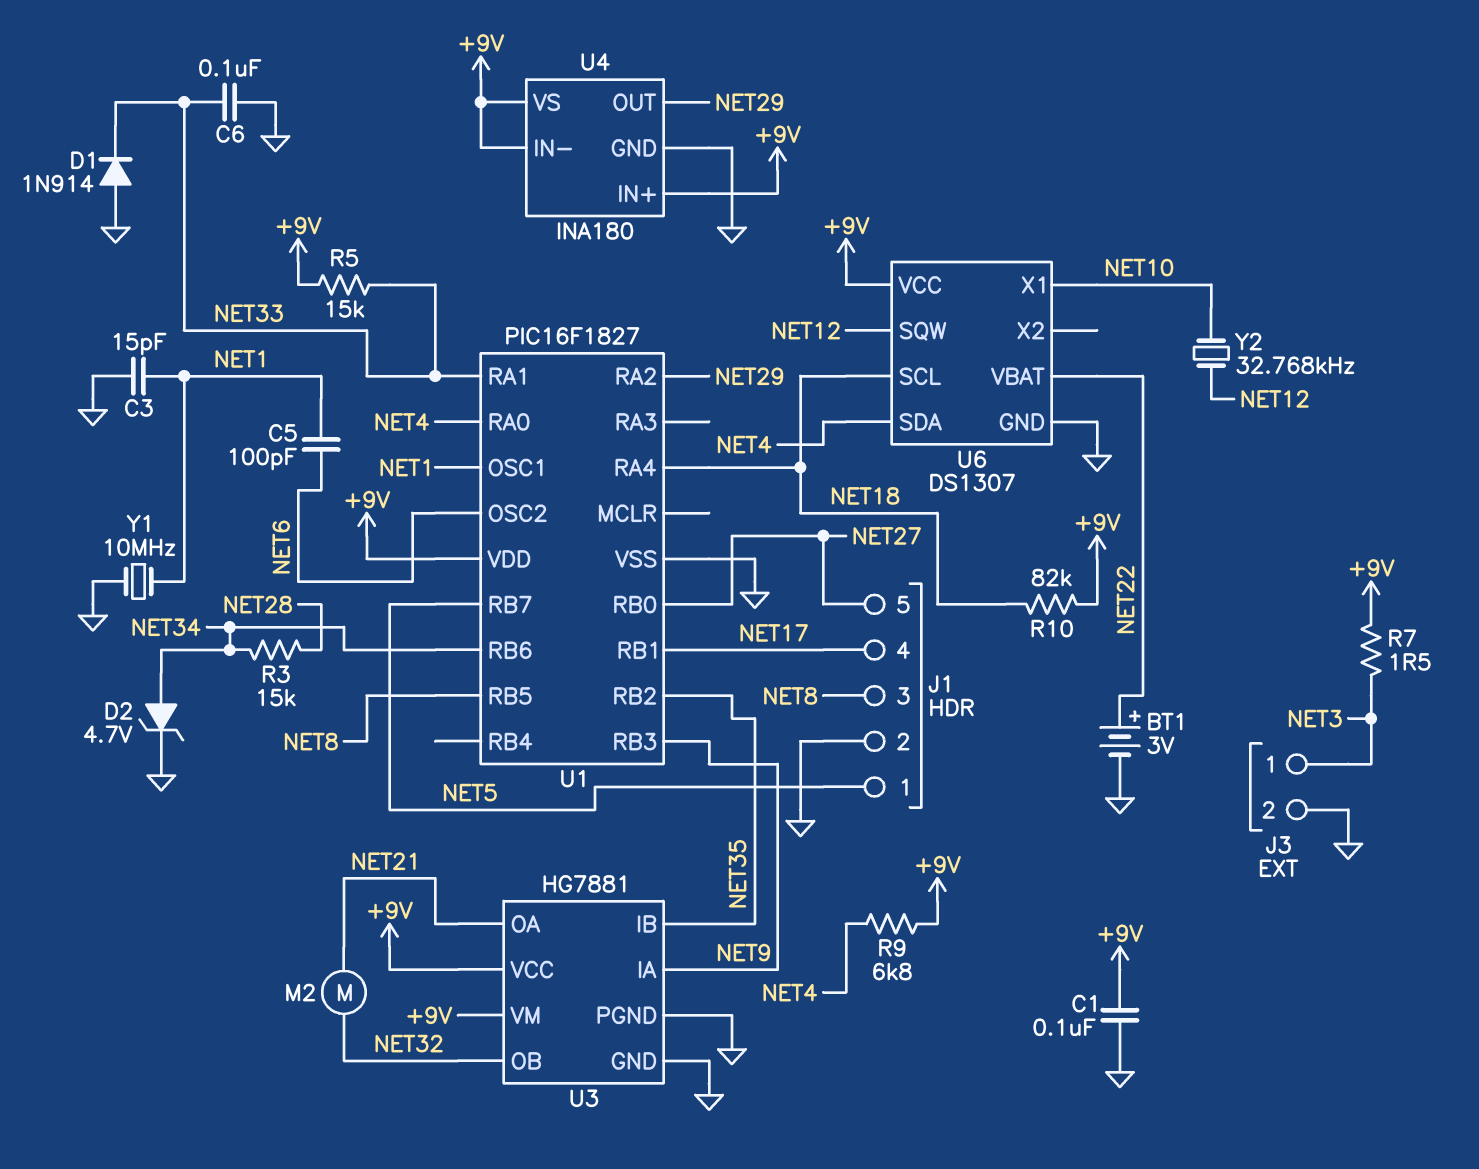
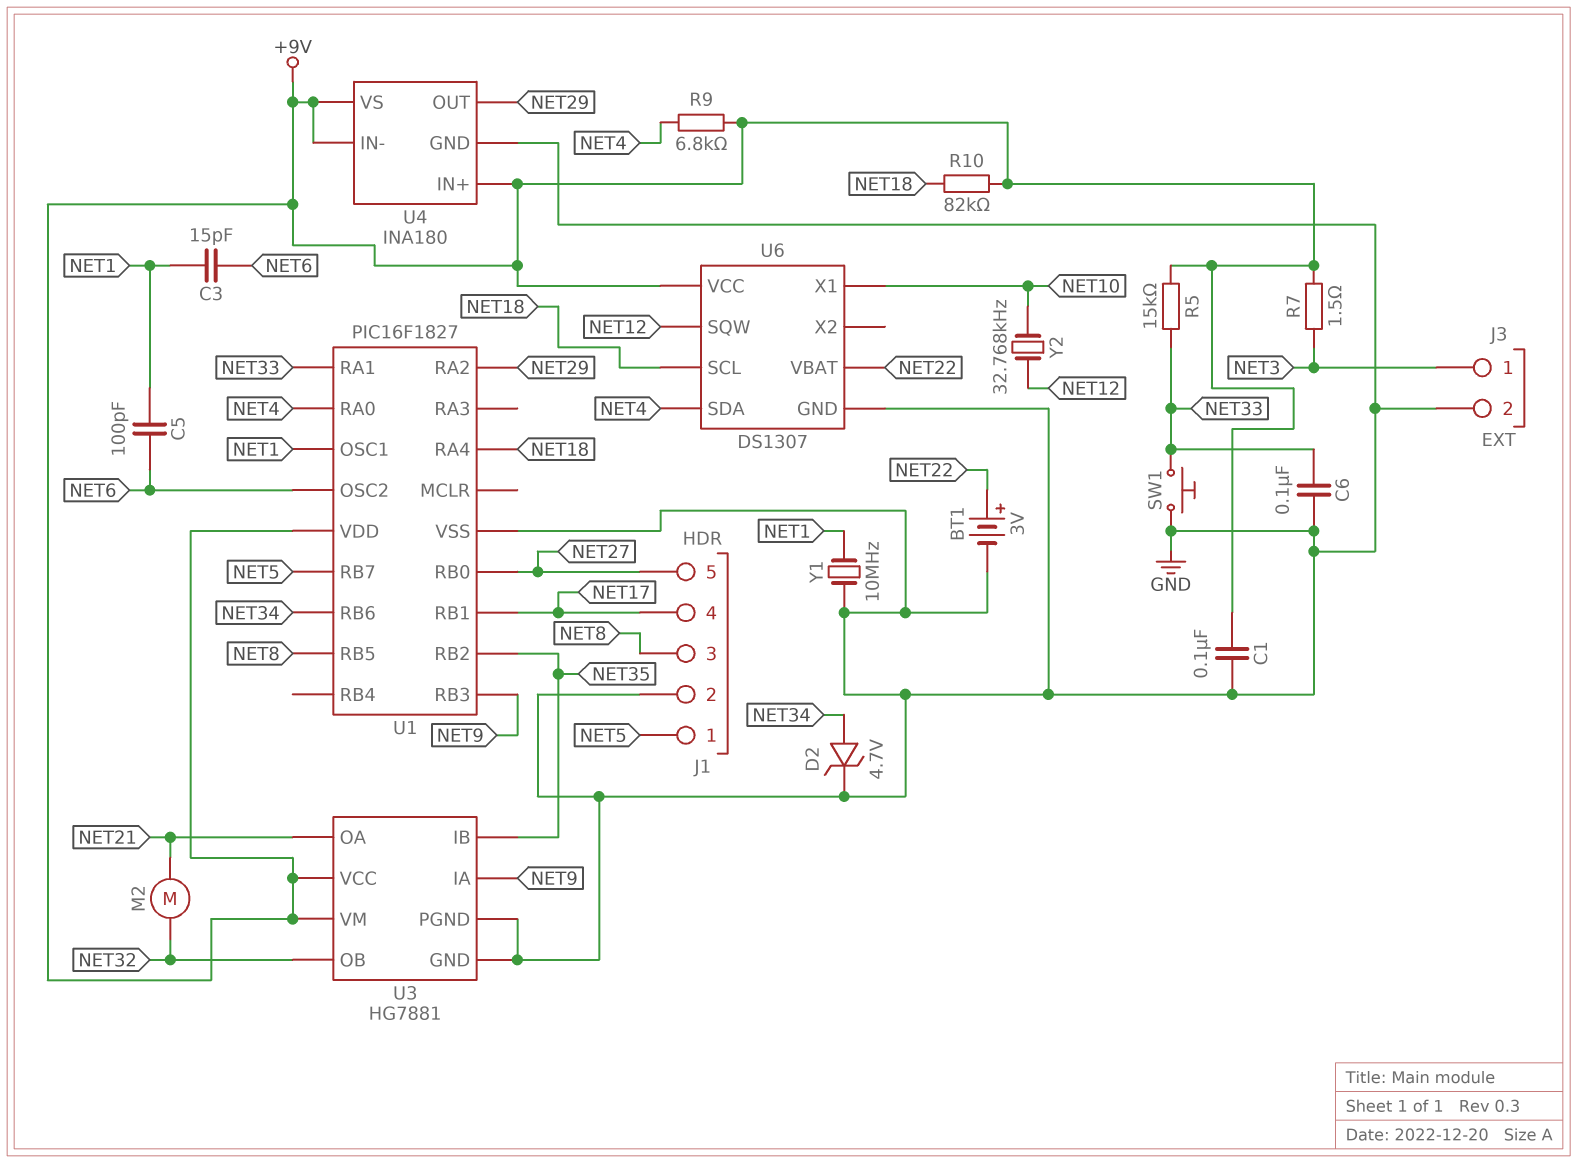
C3: 15pF (GND, NET1) -> 15pF (NET1, NET6)
D1: diode 1N914 (A GND, K NET33) -> none
R3: 15k (NET28, NET34) -> none
SW1: none -> button (GND, NET33)

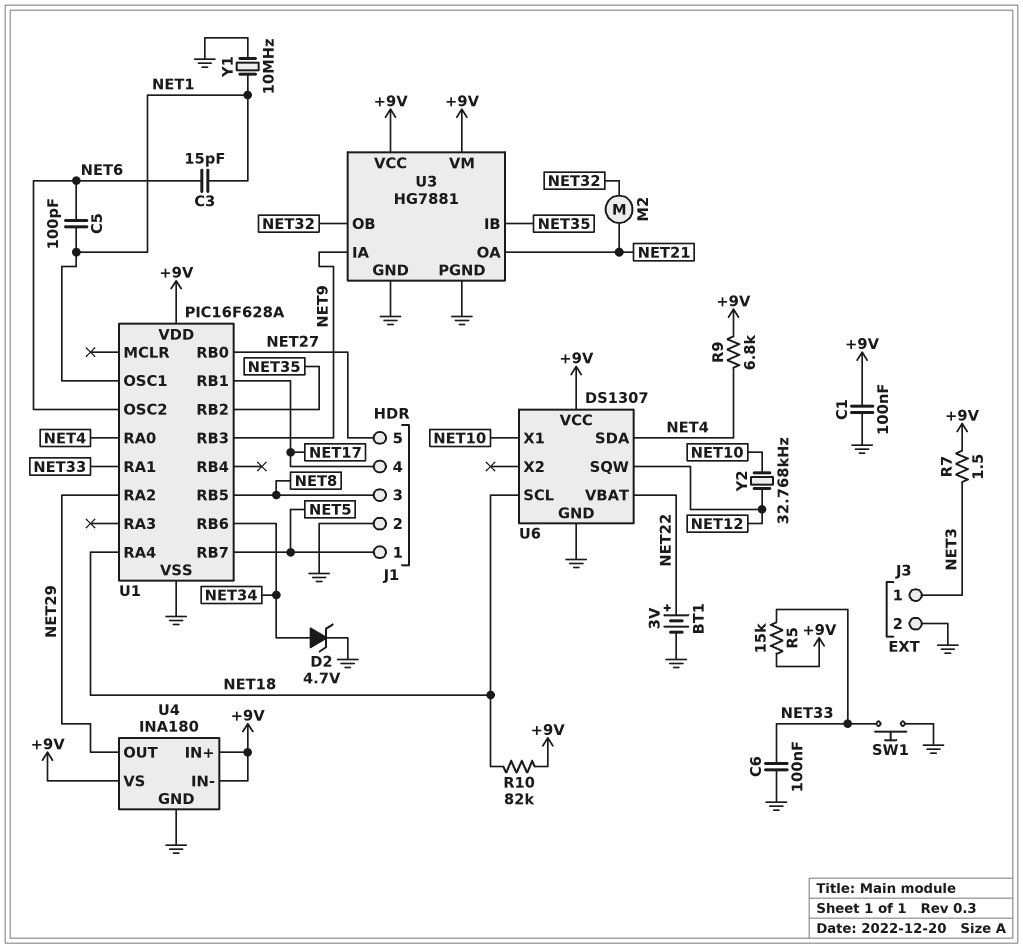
U1: PIC16F1827 -> PIC16F628A

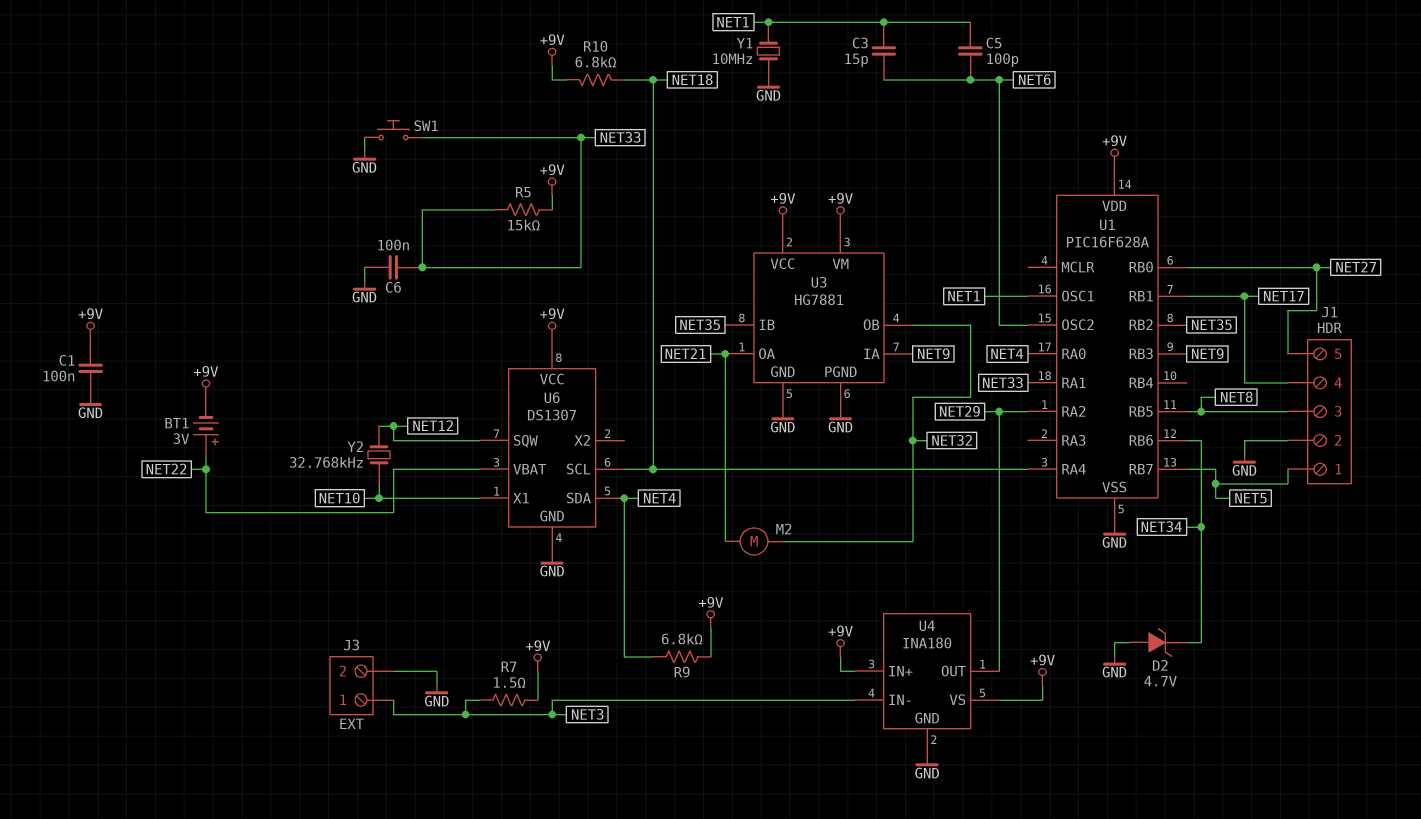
BT1: 3V (plus NET22, minus GND) -> 3V (plus NET22, minus +9V)
D2: zener 4.7V (A NET34, K GND) -> zener 4.7V (A GND, K NET34)
R10: 82k (+9V, NET18) -> 6.8k (+9V, NET18)
U4 pin IN-: +9V -> NET3

